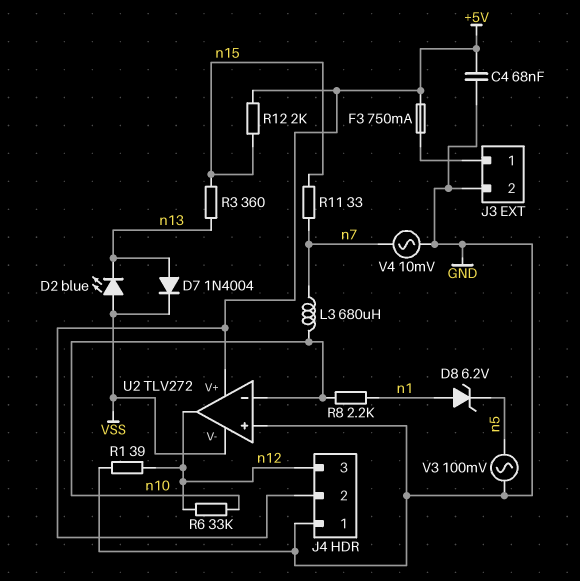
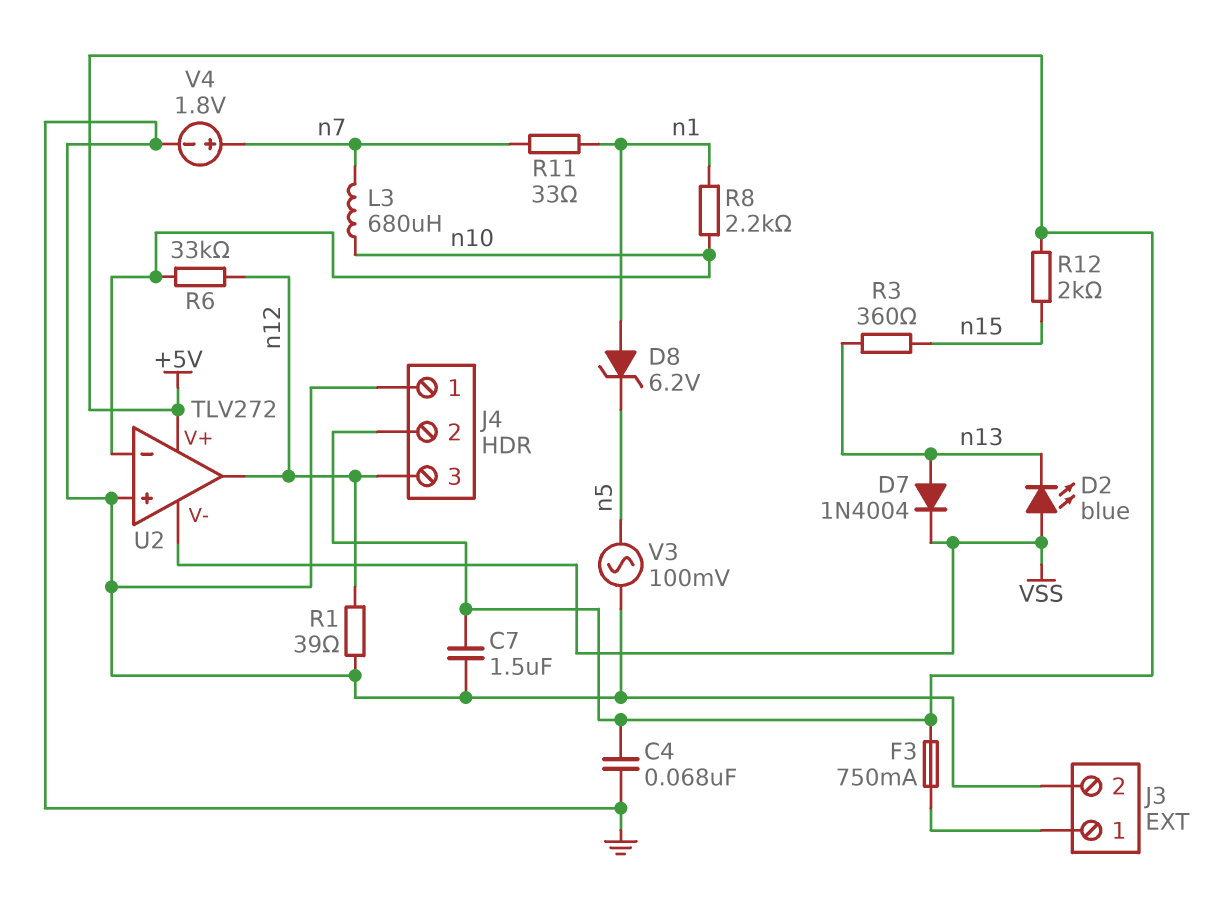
C7: none -> 1.5uF (+5V, GND)
R11: 33 (n7, n15) -> 33 (n1, n7)
V4: AC 10mV (GND, n7) -> 1.8V (plus n7, minus GND)

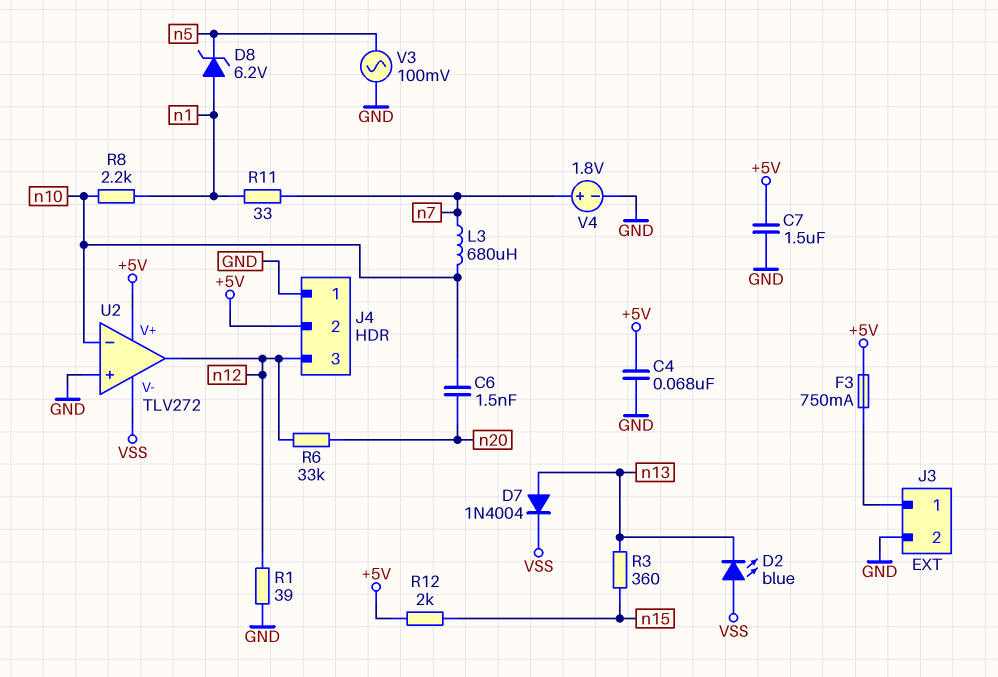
C6: none -> 1.5nF (n10, n20)
R6: 33k (n10, n12) -> 33k (n12, n20)

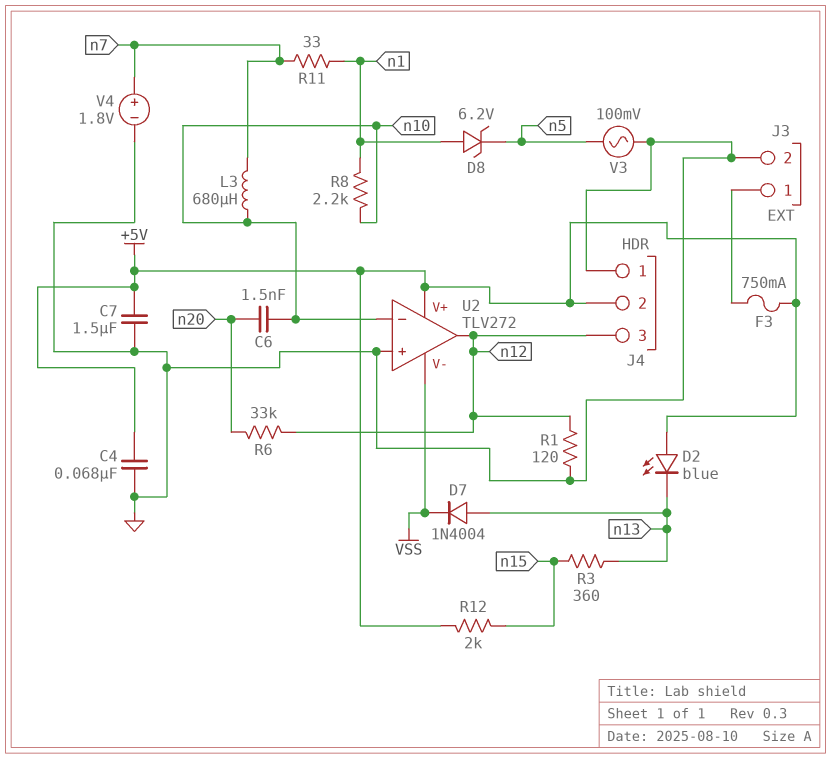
D2: LED blue (A VSS, K n13) -> LED blue (A +5V, K n13)
R1: 39 (GND, n12) -> 120 (GND, n12)

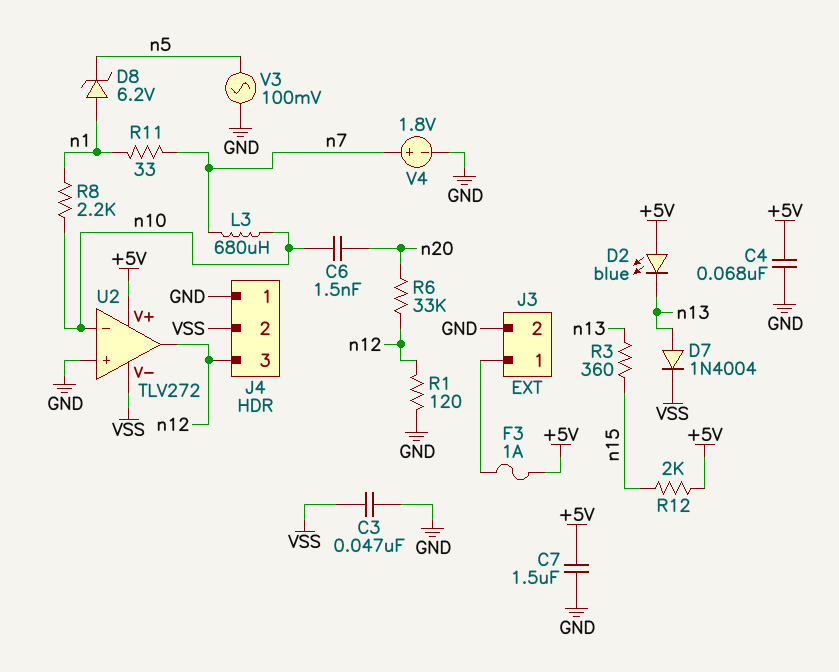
C3: none -> 47nF (GND, VSS)
F3: 750mA (+5V, J3/1) -> 1A (+5V, J3/1)
J4 pin 2: +5V -> VSS

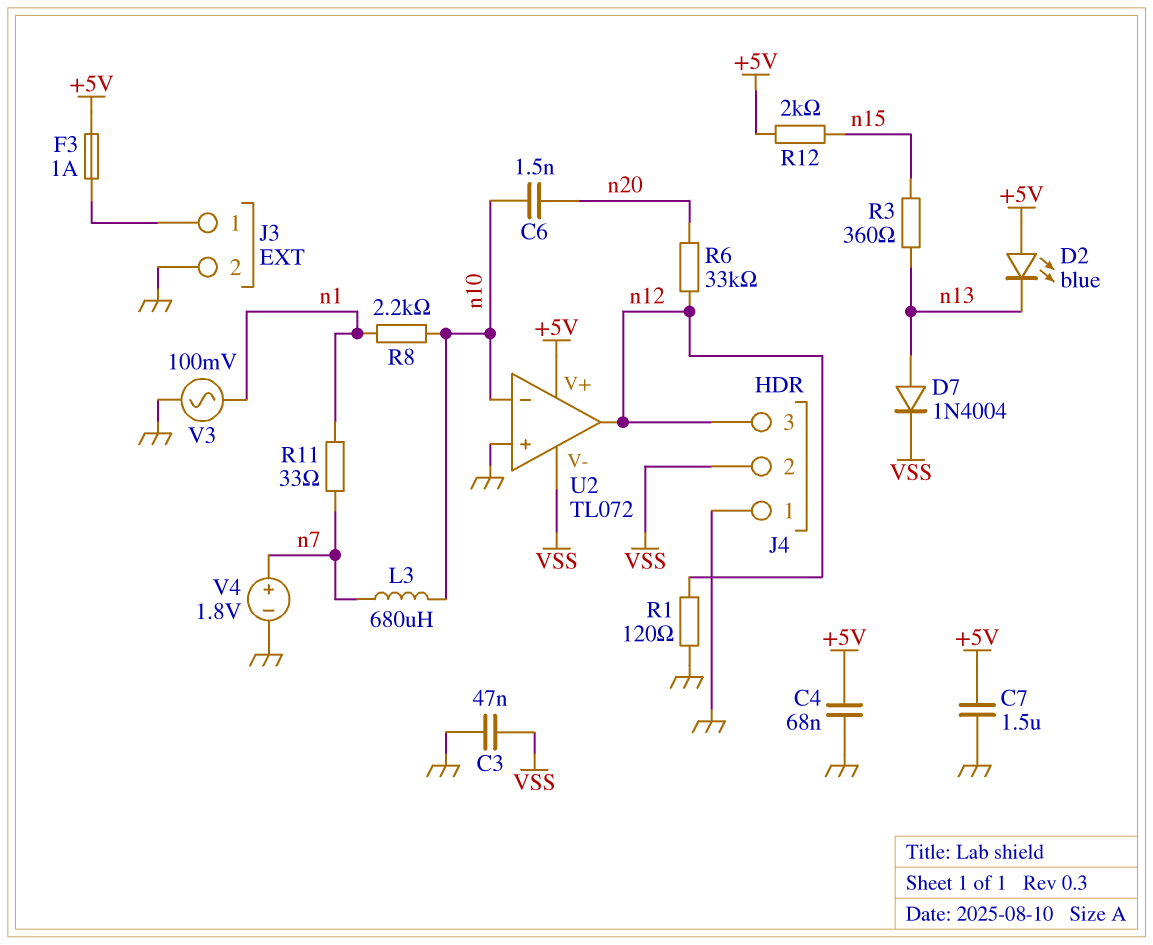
D8: zener 6.2V (A n1, K n5) -> none
U2: TLV272 -> TL072
V3: AC 100mV (GND, n5) -> AC 100mV (GND, n1)

